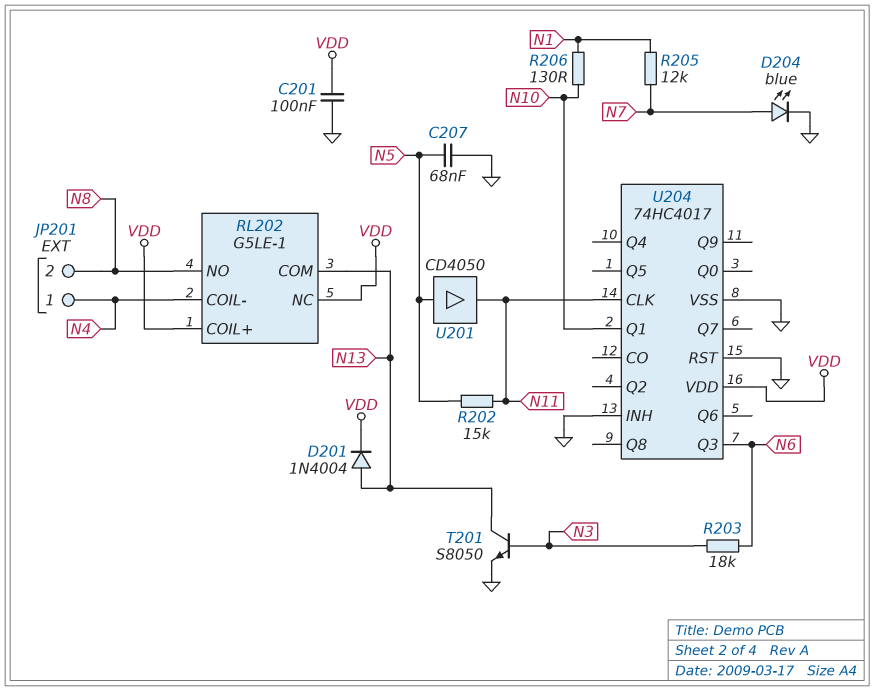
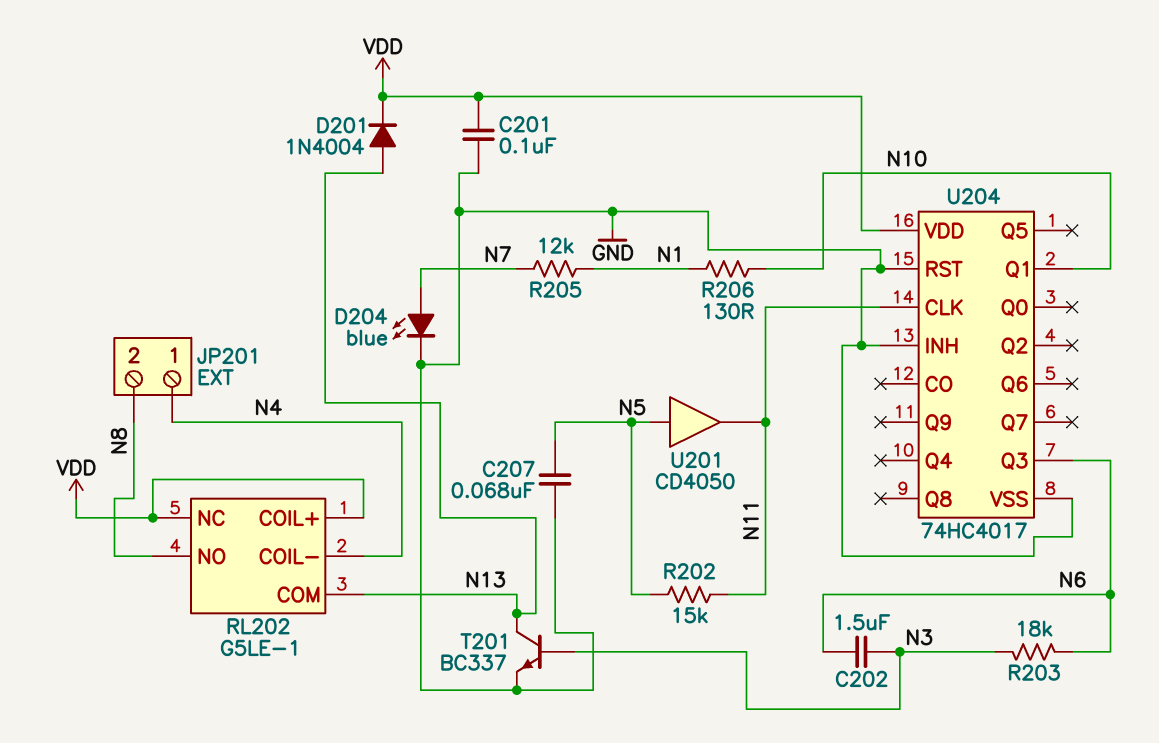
C202: none -> 1.5uF (N3, N6)
T201: NPN S8050 (B N3, C N13, E GND) -> NPN BC337 (B N3, C N13, E GND)

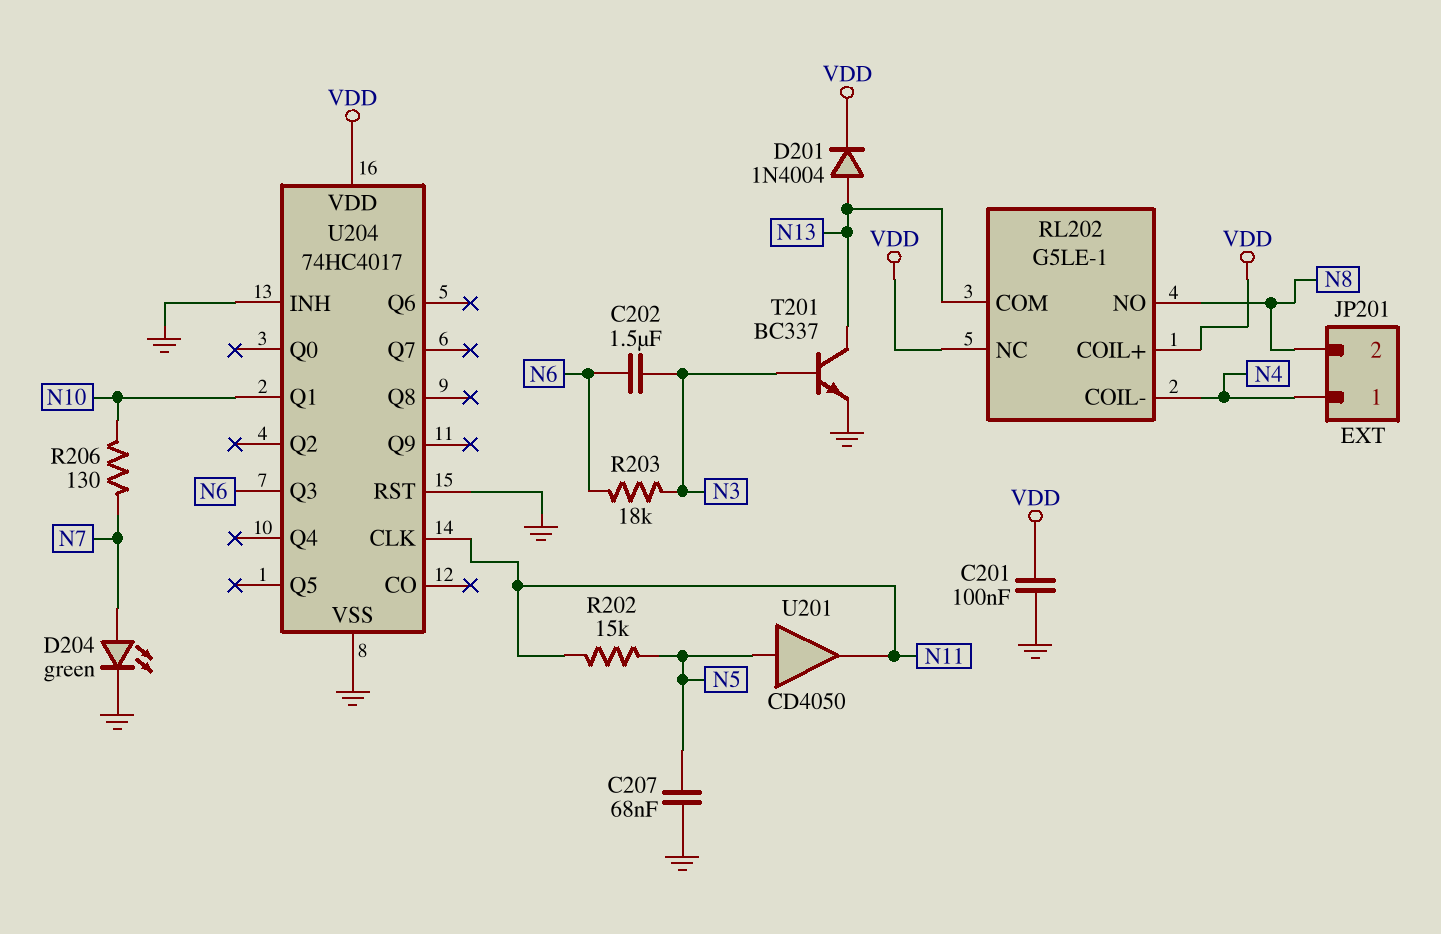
D204: LED blue (A N7, K GND) -> LED green (A N7, K GND)
R205: 12k (N1, N7) -> none
R206: 130 (N1, N10) -> 130 (N7, N10)

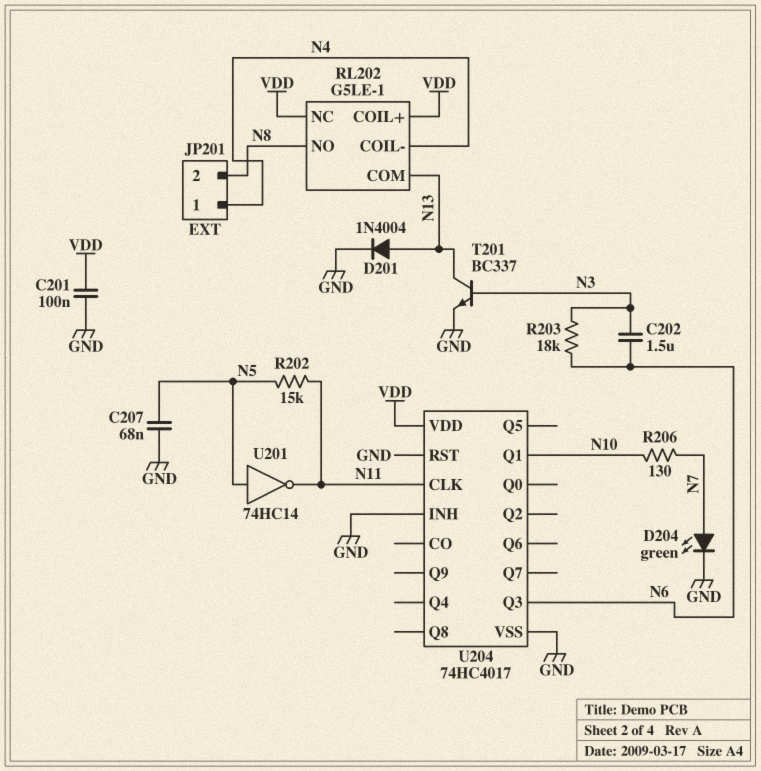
D201: diode 1N4004 (A N13, K VDD) -> diode 1N4004 (A N13, K GND)
U201: buffer CD4050 (in N5, out N11) -> NOT 74HC14 (in N5, out N11)

